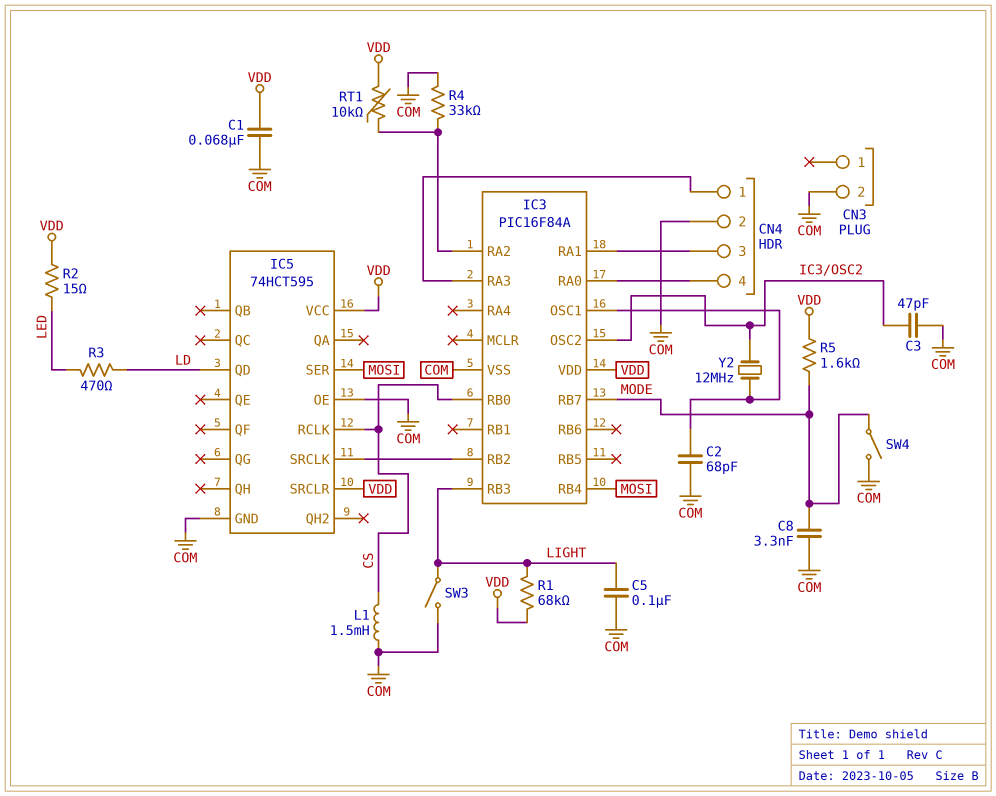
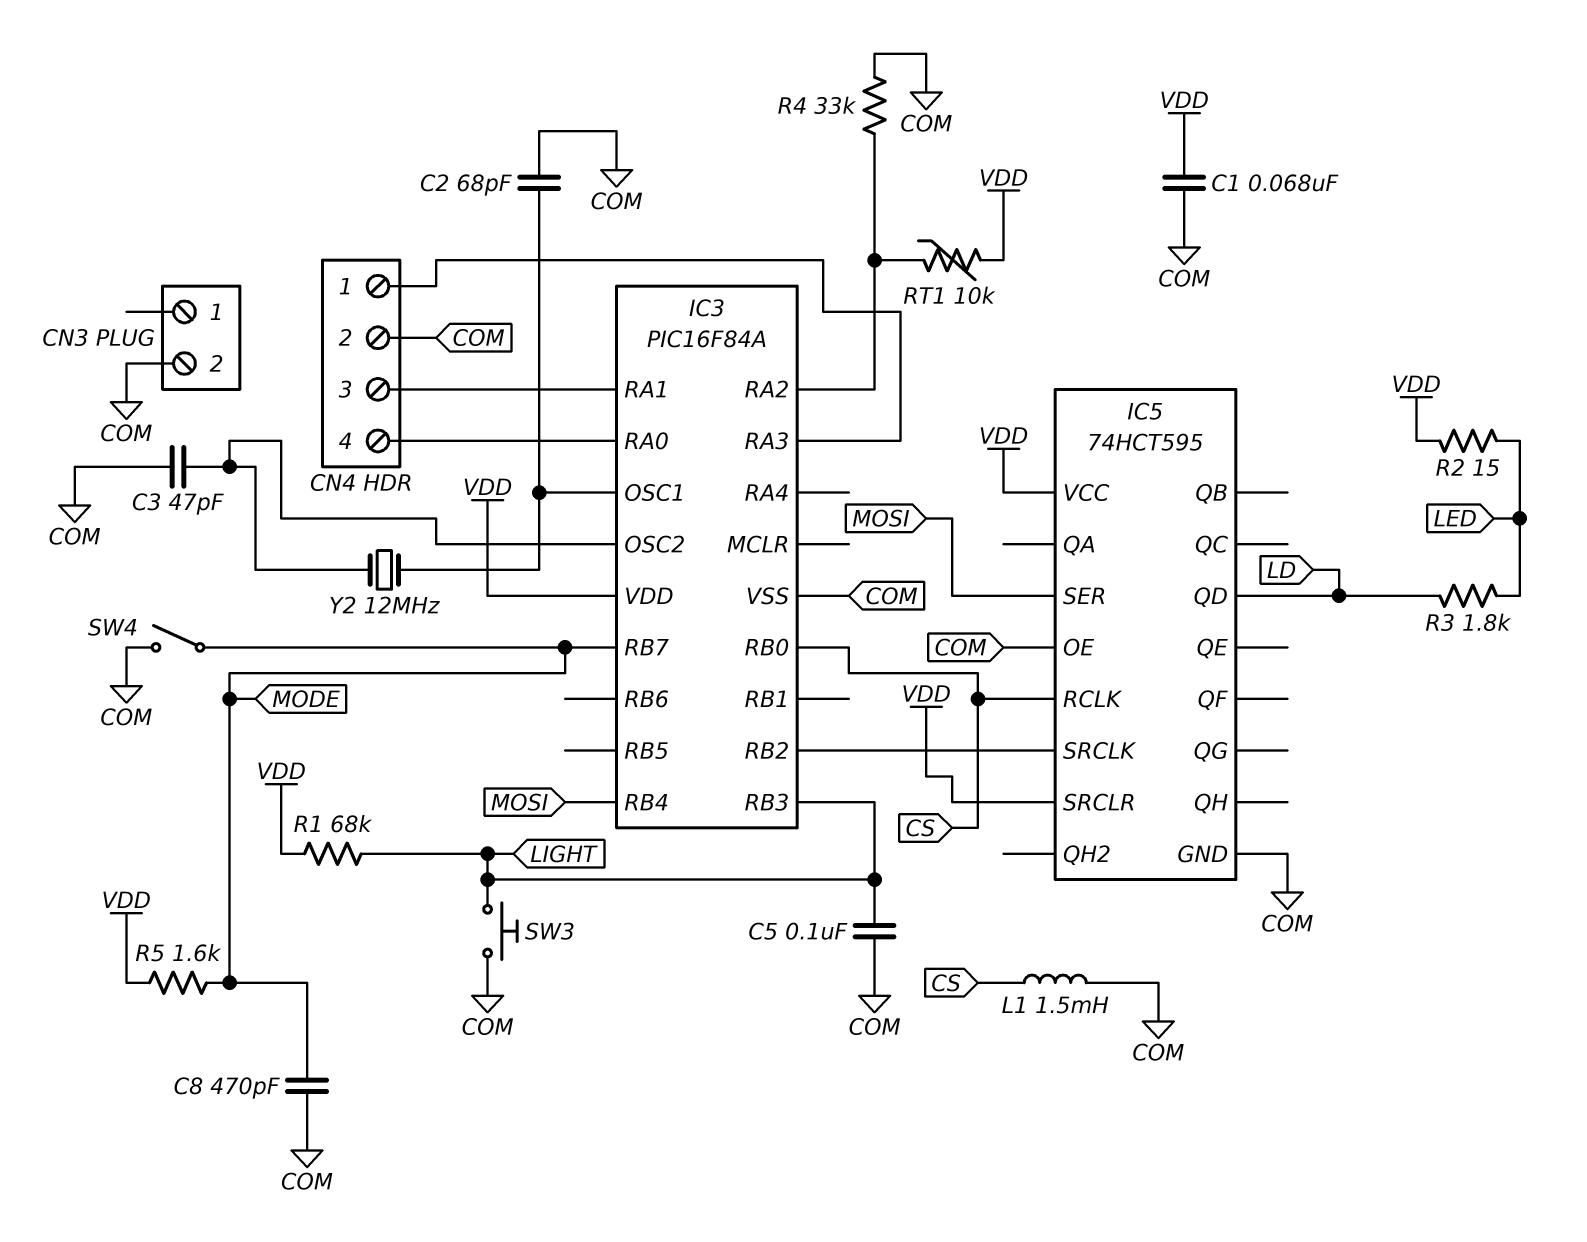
C8: 3.3nF (COM, MODE) -> 470pF (COM, MODE)
R3: 470 (LD, LED) -> 1.8k (LD, LED)
SW3: switch (COM, LIGHT) -> button (COM, LIGHT)

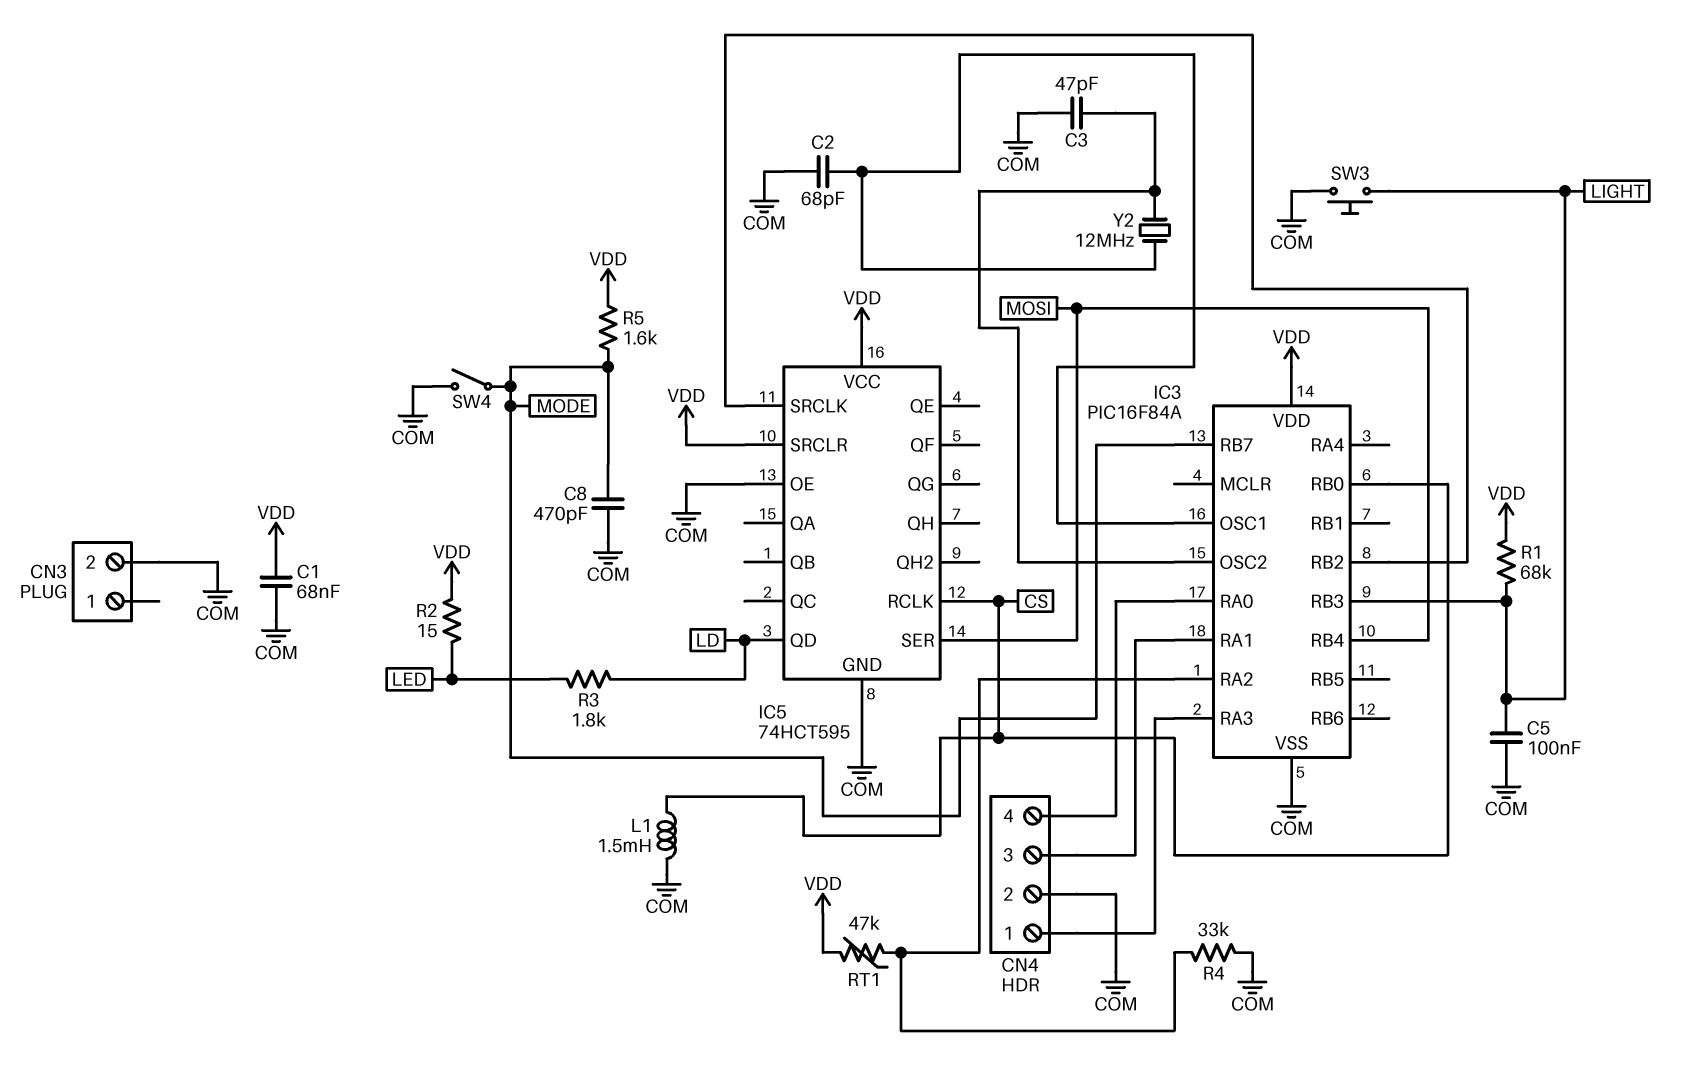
RT1: 10k (IC3/RA2, VDD) -> 47k (IC3/RA2, VDD)

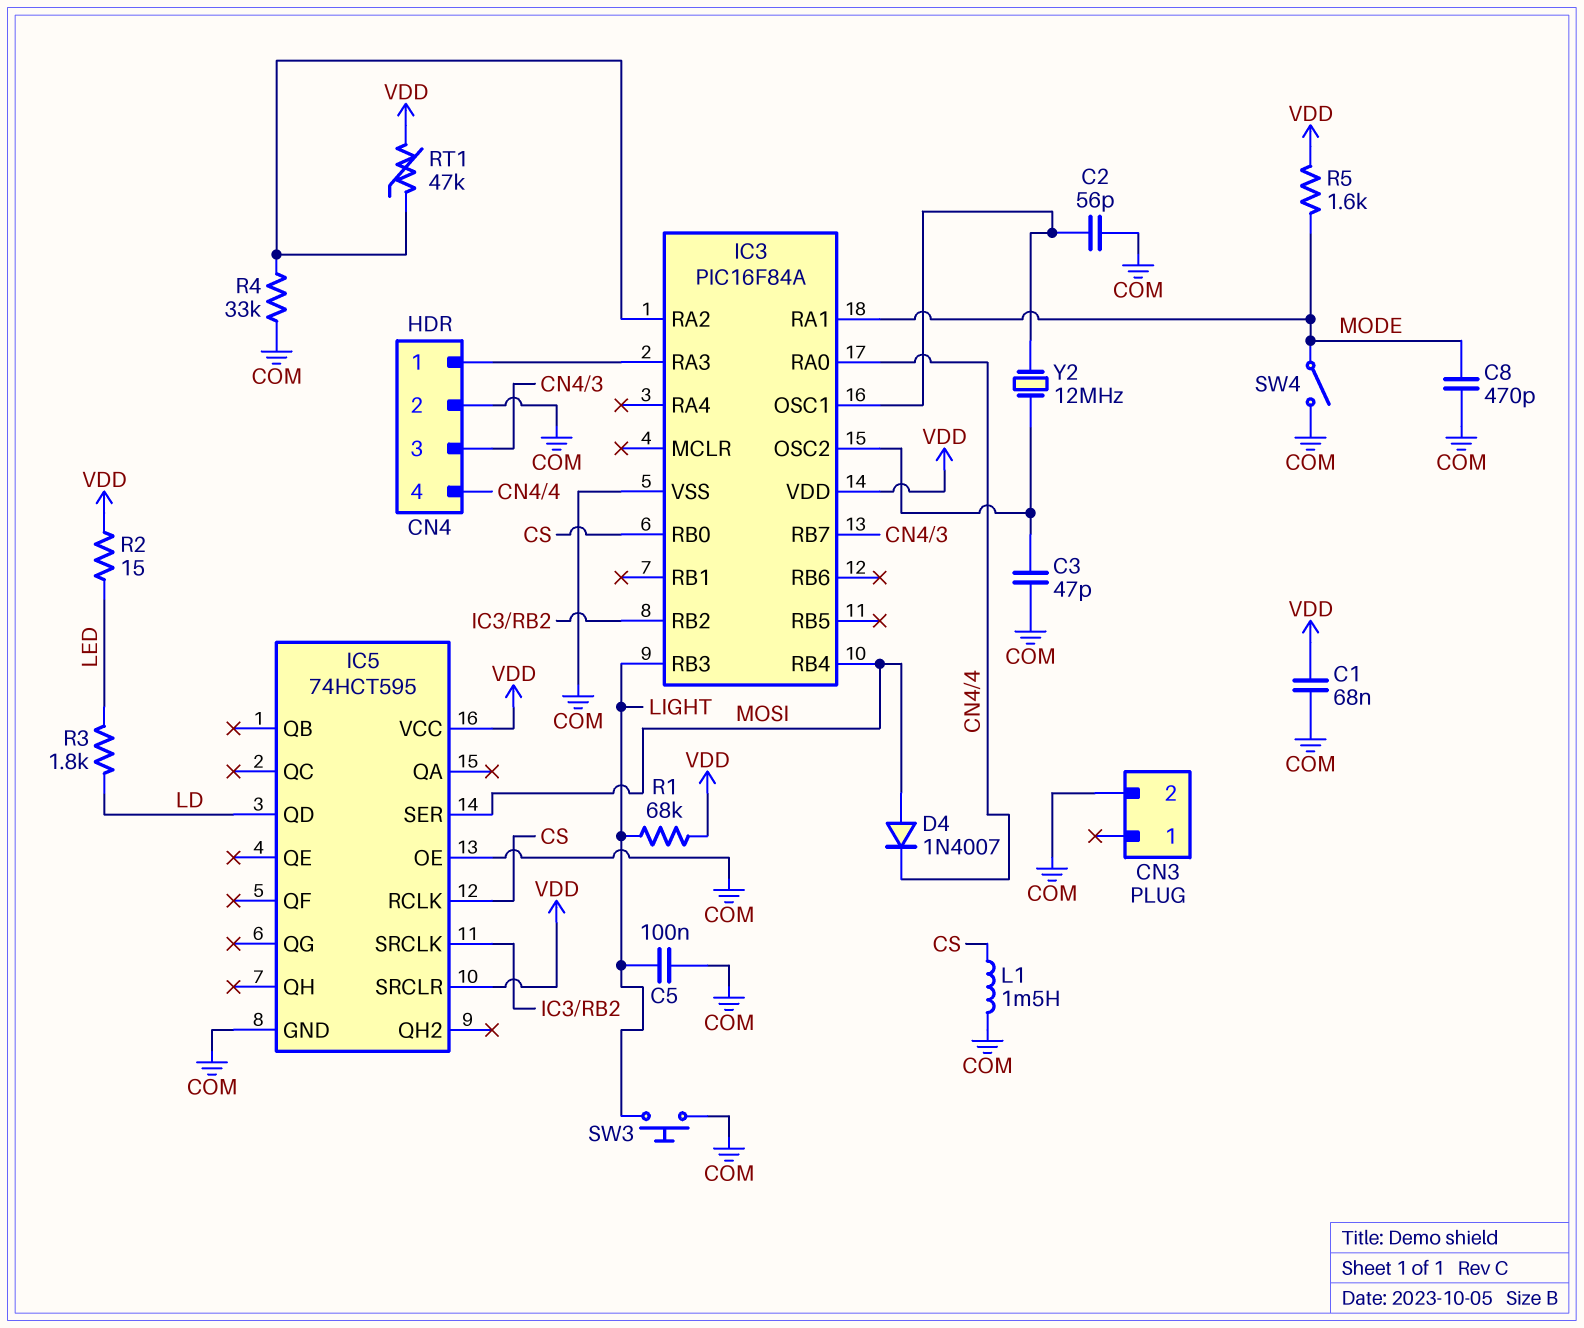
C2: 68pF (COM, IC3/OSC1) -> 56pF (COM, IC3/OSC1)
D4: none -> diode 1N4007 (A MOSI, K CN4/4)
IC3 pin RA1: CN4/3 -> MODE
IC3 pin RB7: MODE -> CN4/3

